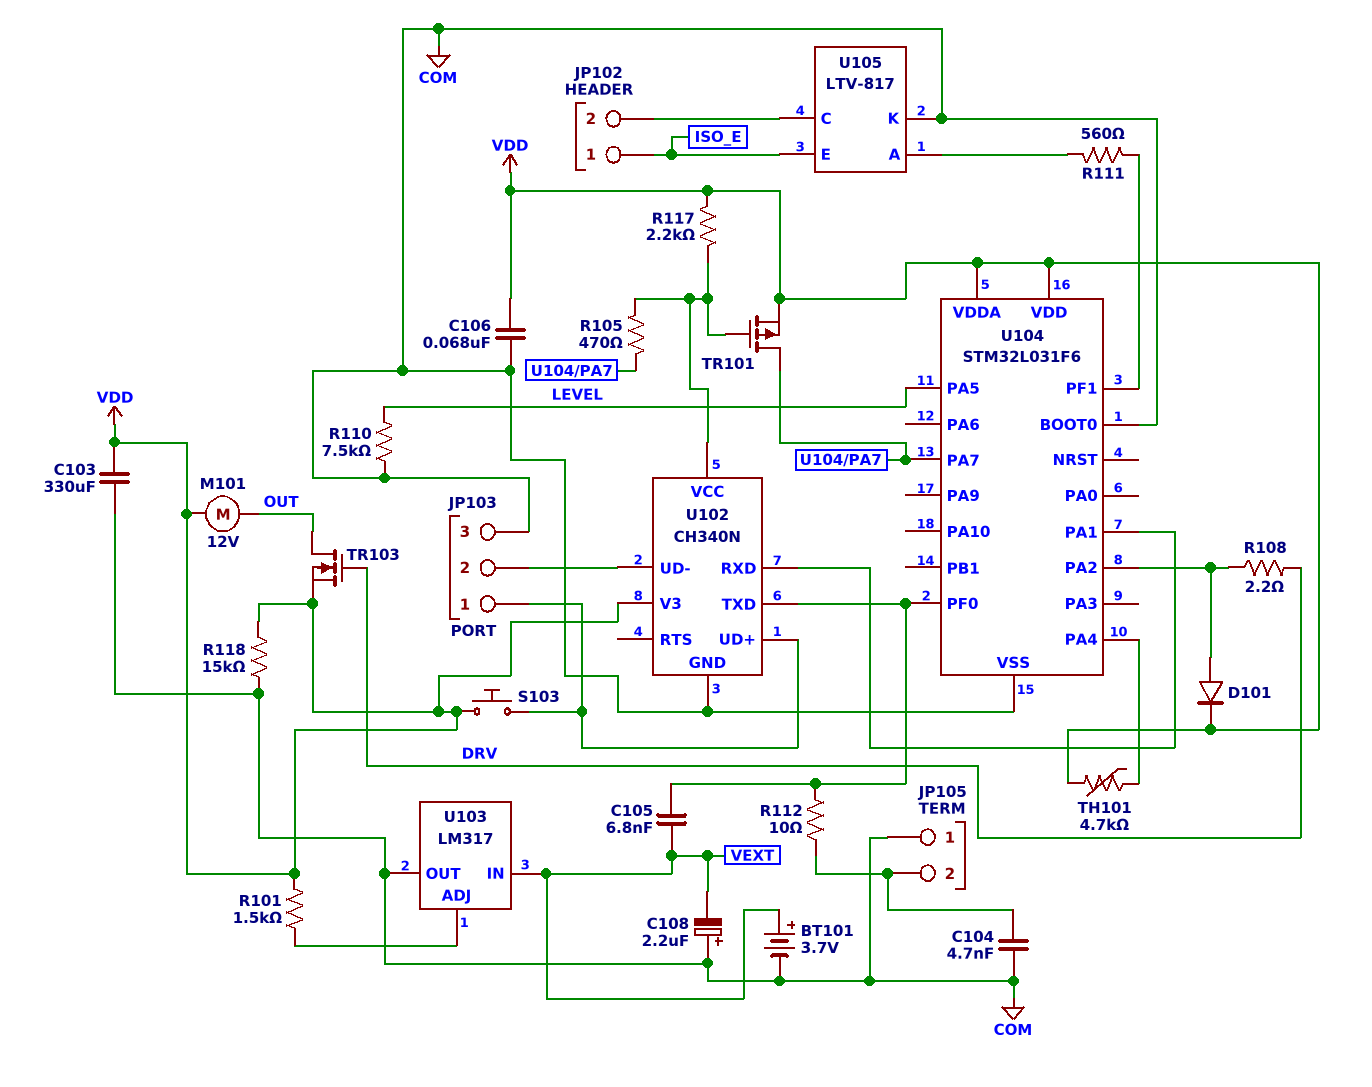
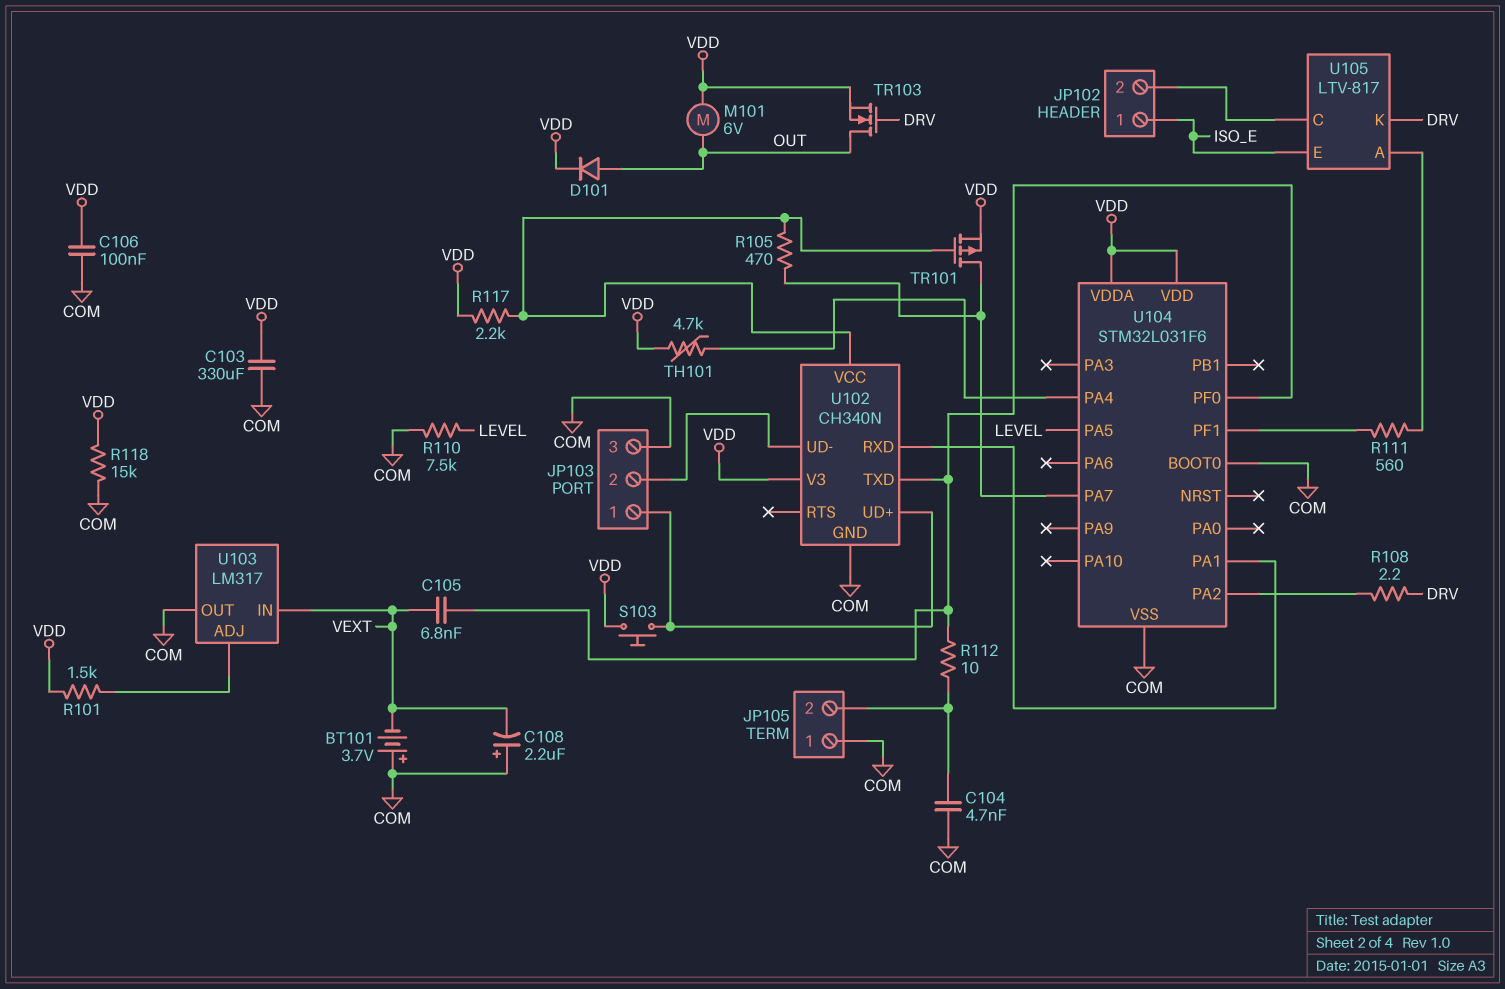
BT101: 3.7V (plus VEXT, minus COM) -> 3.7V (plus COM, minus VEXT)
C106: 68nF (COM, VDD) -> 100nF (COM, VDD)
D101: diode (A U104/PA2, K VDD) -> diode (A OUT, K VDD)
M101: motor 12V (OUT, VDD) -> motor 6V (OUT, VDD)
U105 pin K: COM -> DRV

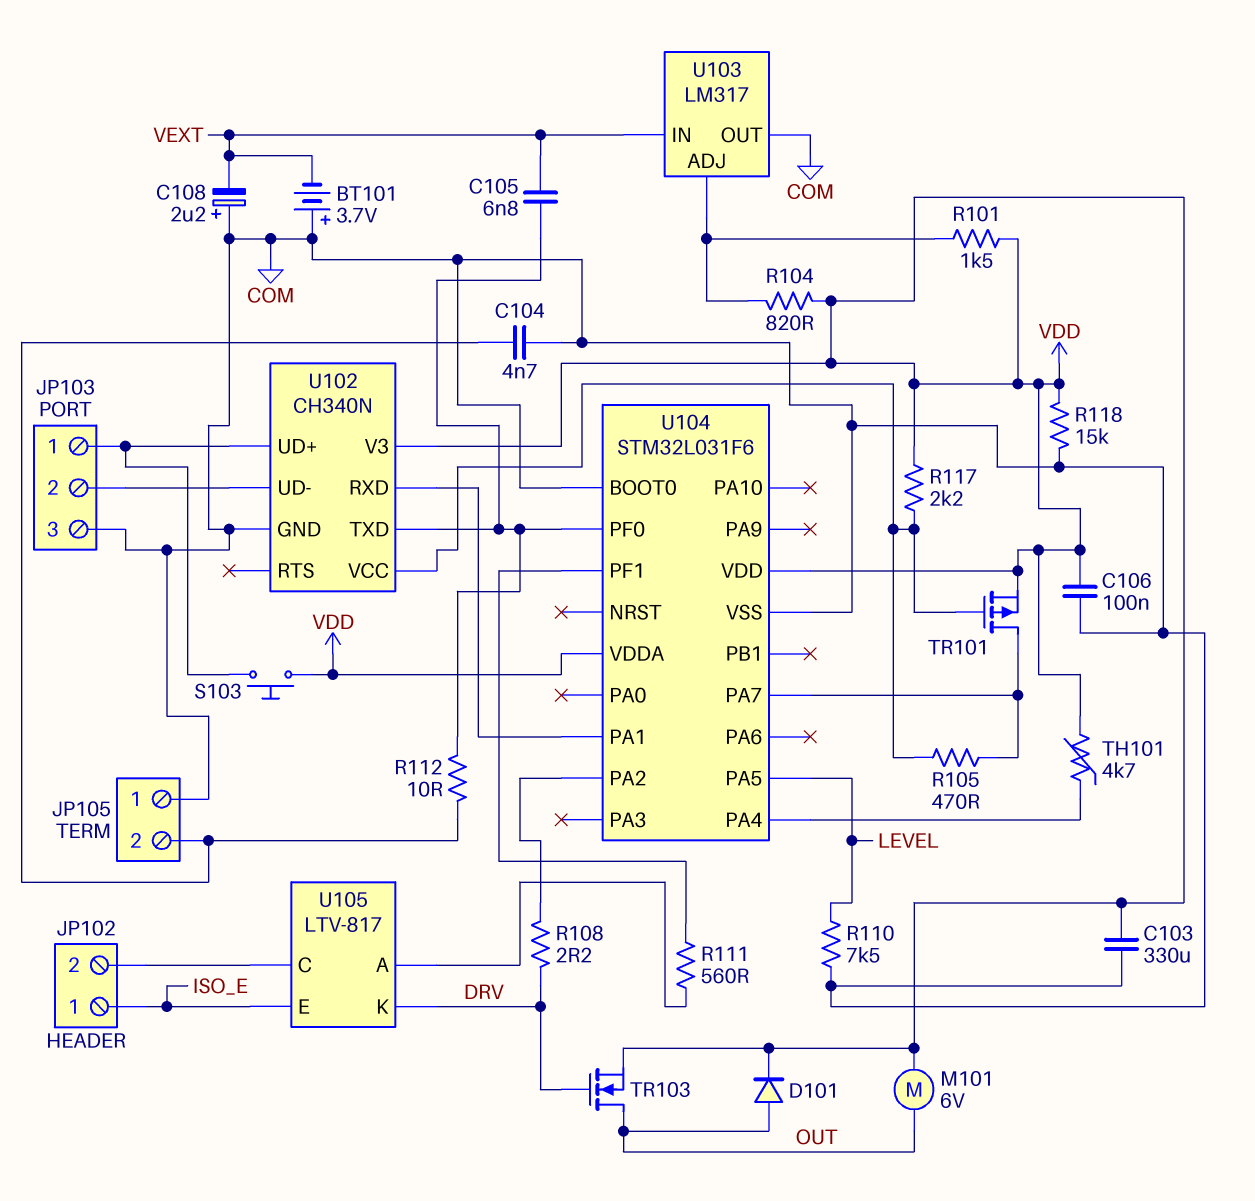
R104: none -> 820 (U103/ADJ, VDD)

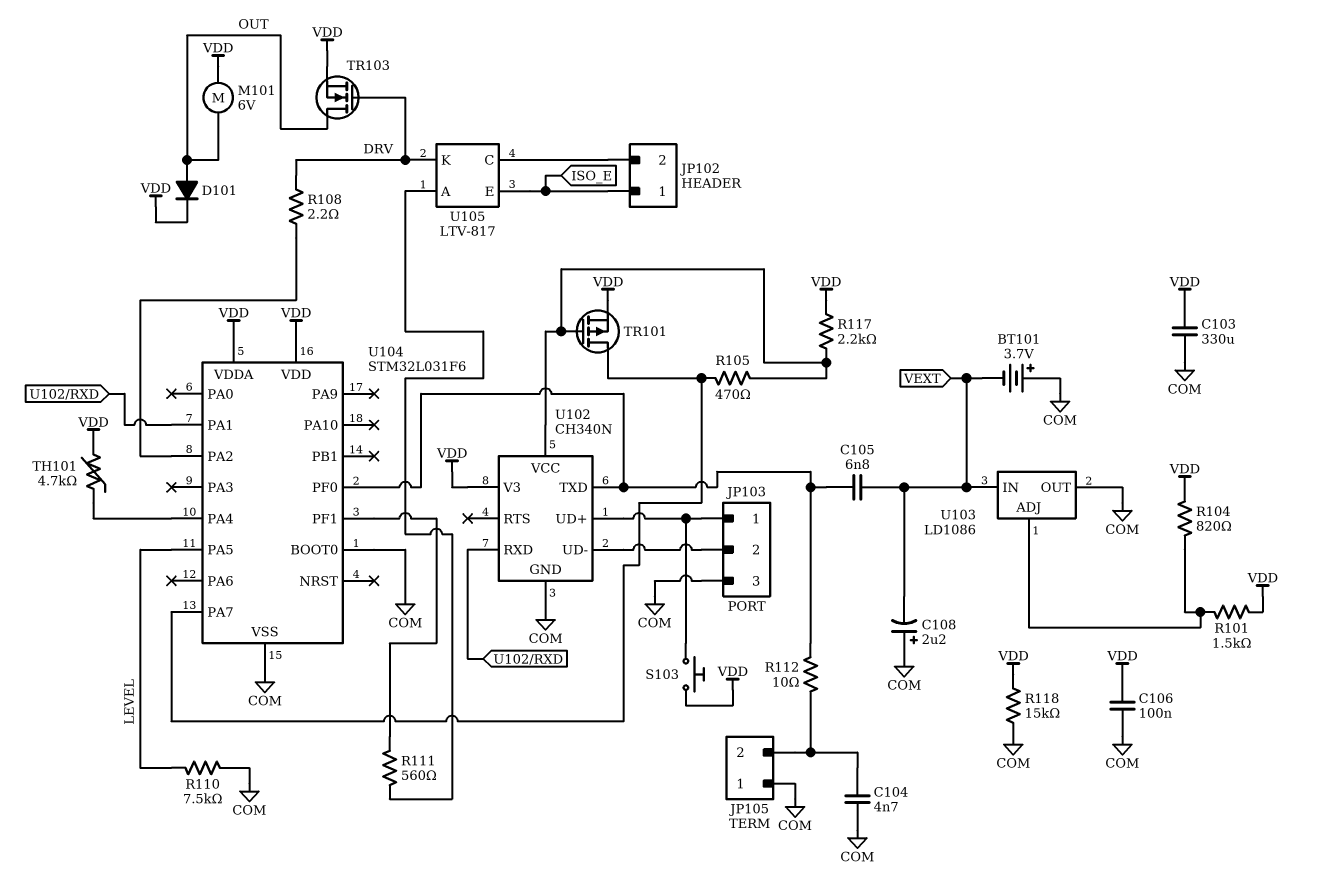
U103: LM317 -> LD1086

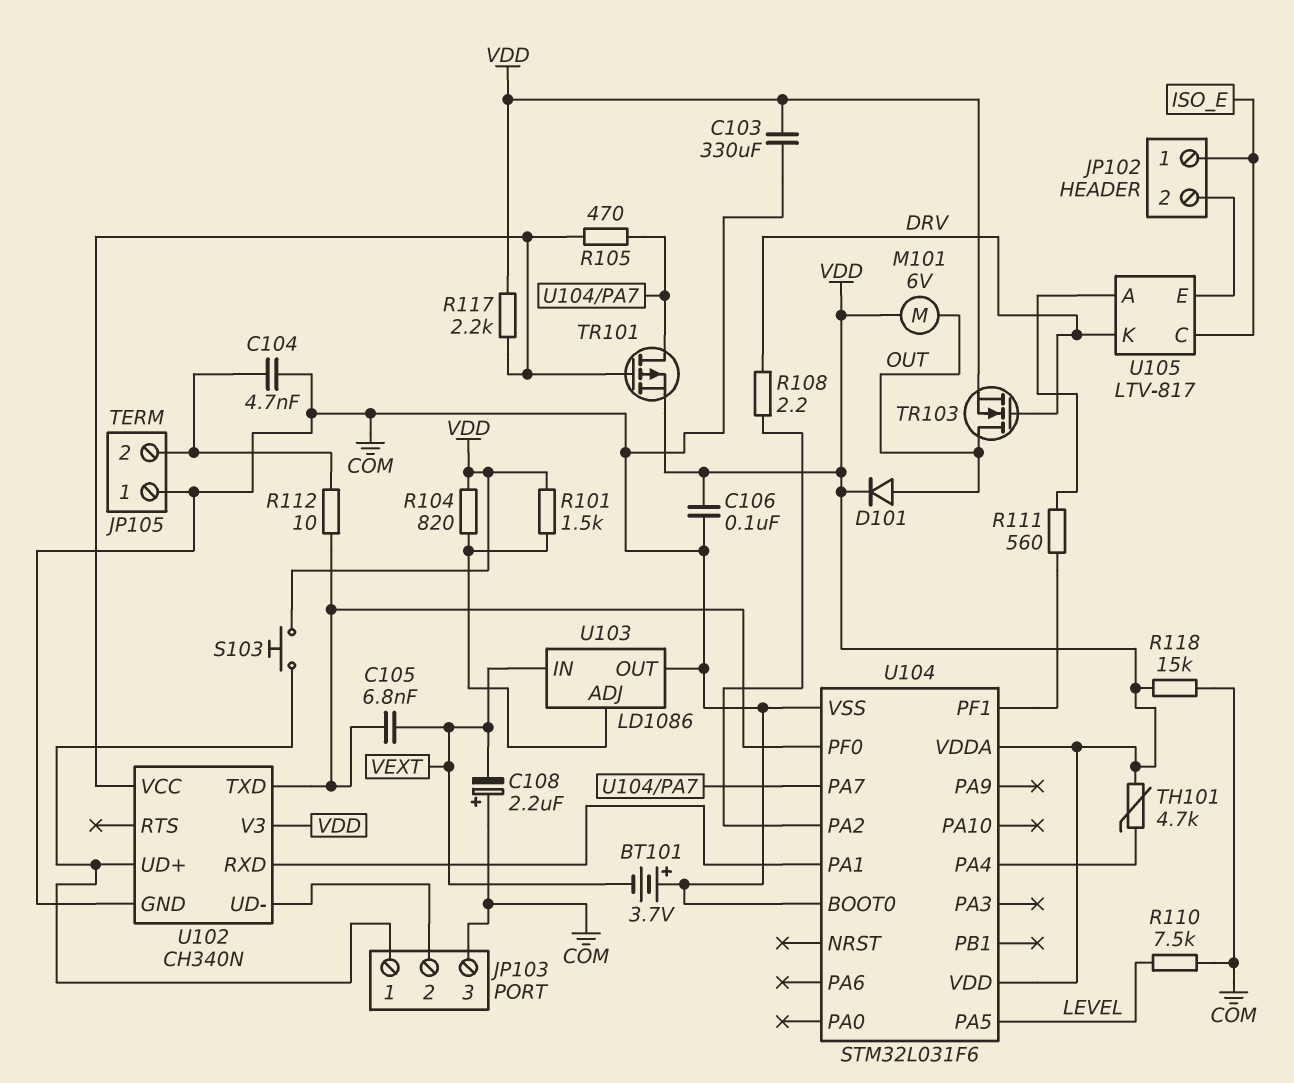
U105 pin C: JP102/2 -> ISO_E
U105 pin E: ISO_E -> JP102/2

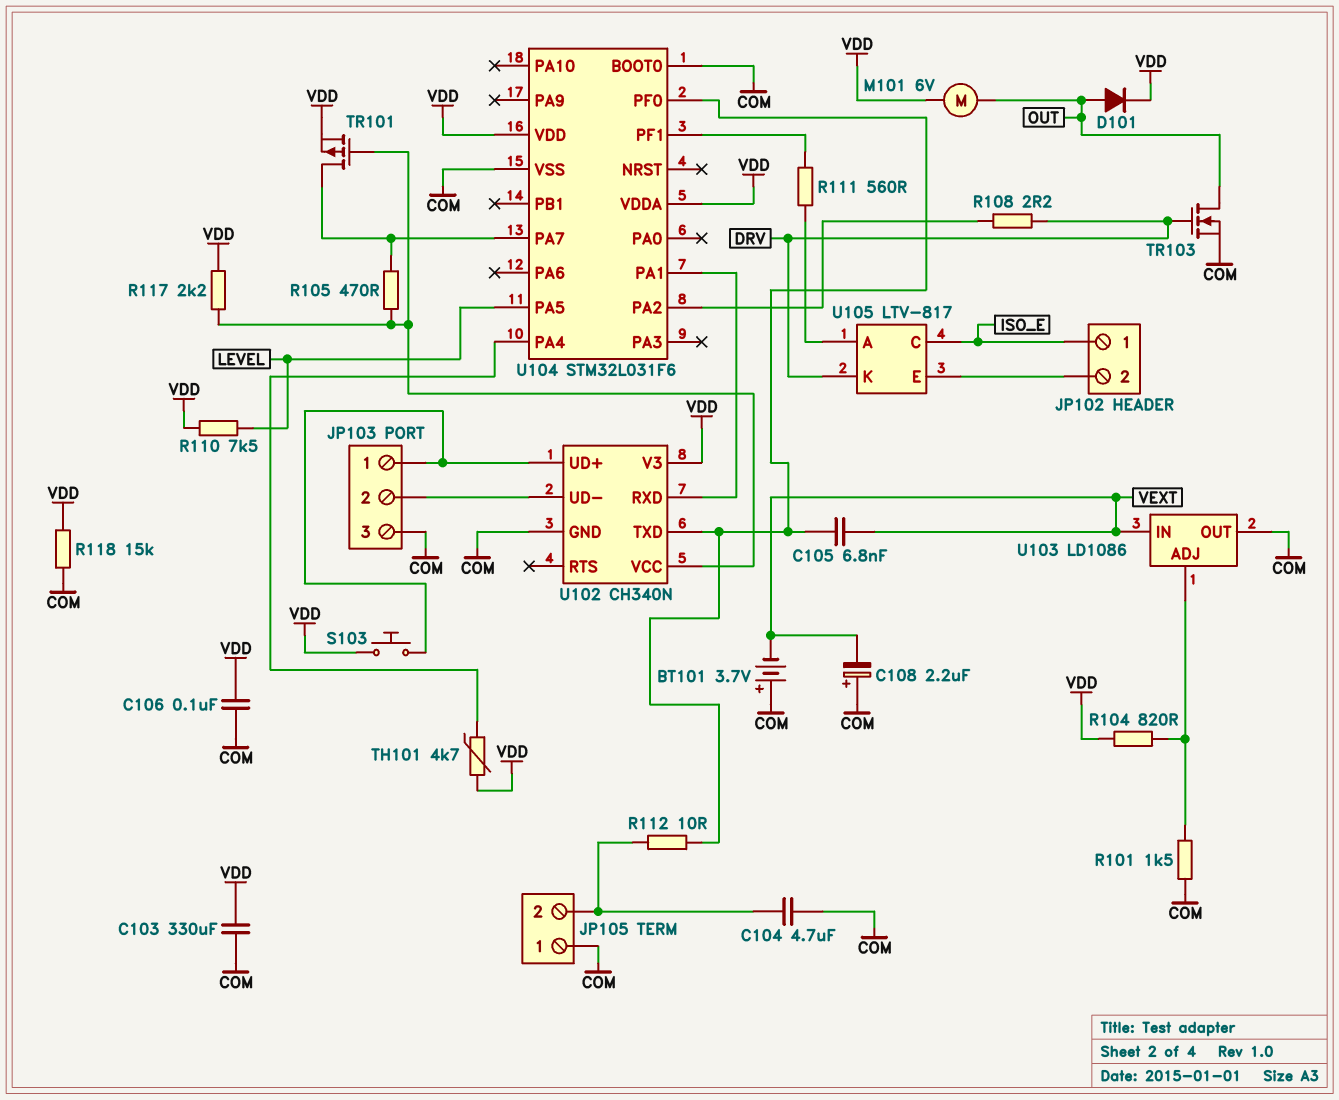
C104: 4.7nF (COM, JP105/2) -> 4.7uF (COM, JP105/2)
R101: 1.5k (U103/ADJ, VDD) -> 1.5k (COM, U103/ADJ)
R110: 7.5k (COM, LEVEL) -> 7.5k (LEVEL, VDD)
TR103: NMOS (G DRV, D OUT, S VDD) -> NMOS (G DRV, D OUT, S COM)

